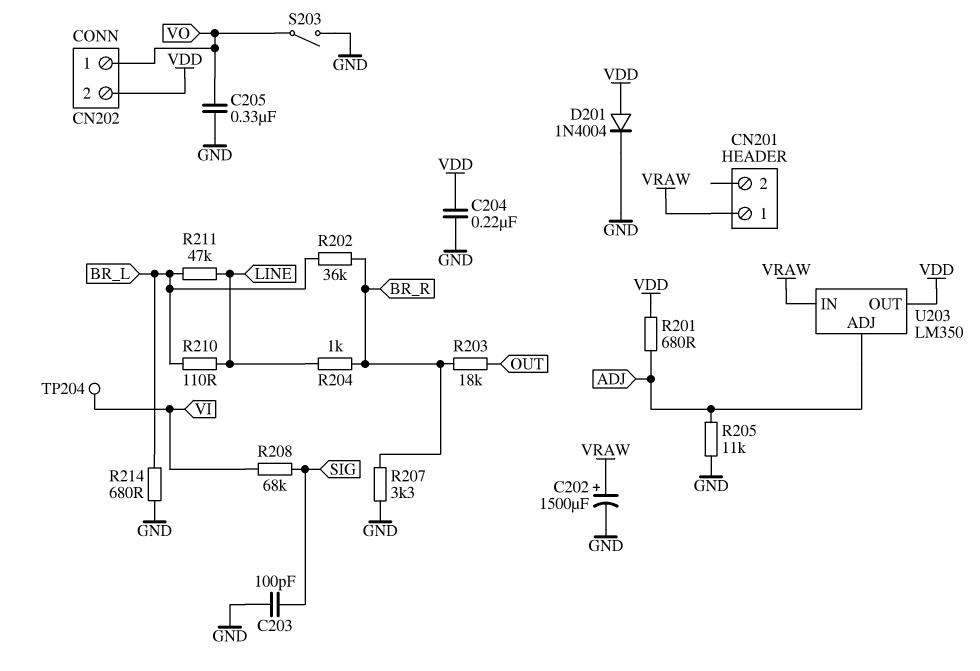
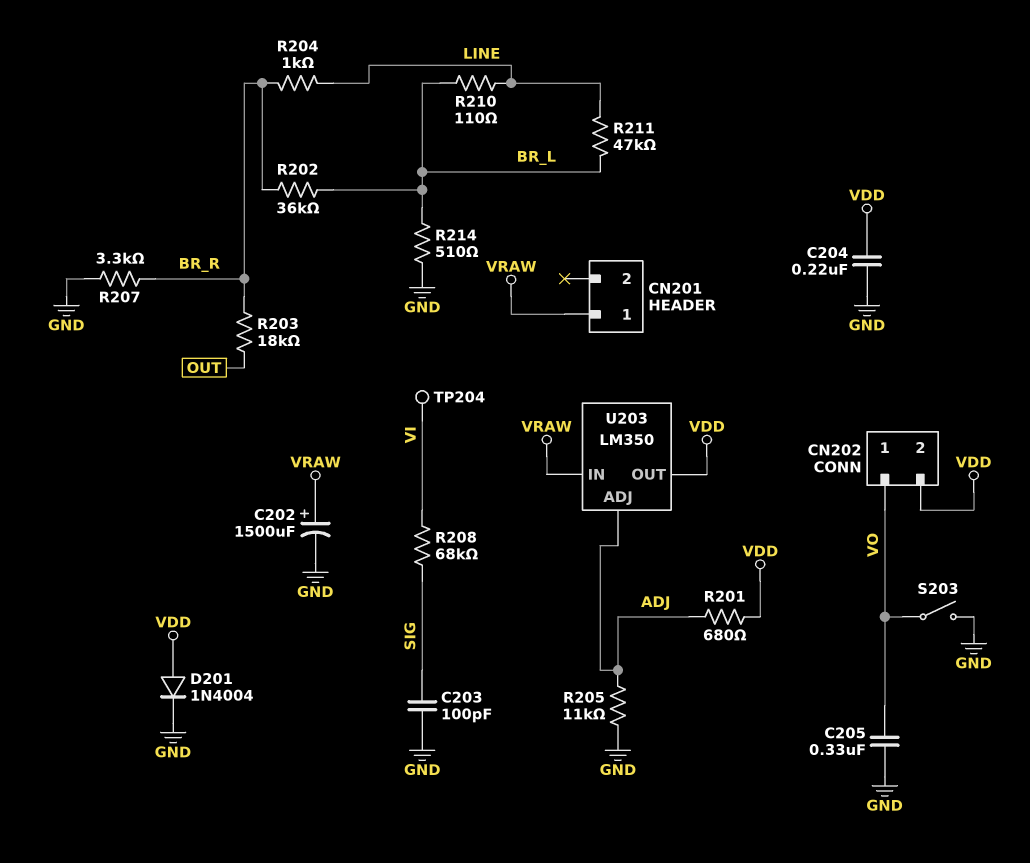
R214: 680 (BR_L, GND) -> 510 (BR_L, GND)

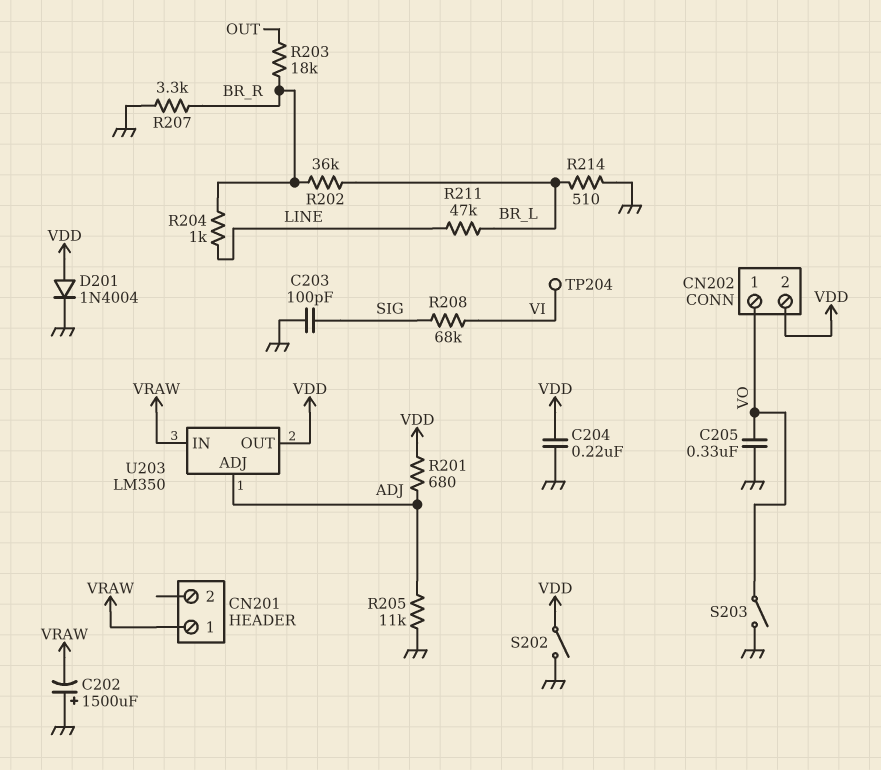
C202: 1500uF (plus VRAW, minus GND) -> 1500uF (plus GND, minus VRAW)
R210: 110 (BR_L, LINE) -> none
S202: none -> switch (GND, VDD)

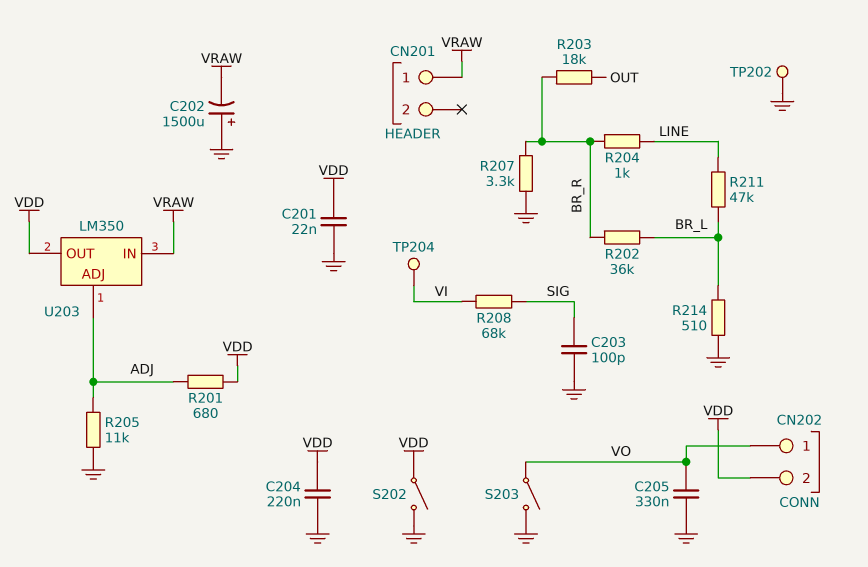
C201: none -> 22nF (GND, VDD)
D201: diode 1N4004 (A VDD, K GND) -> none
TP202: none -> test point (GND)

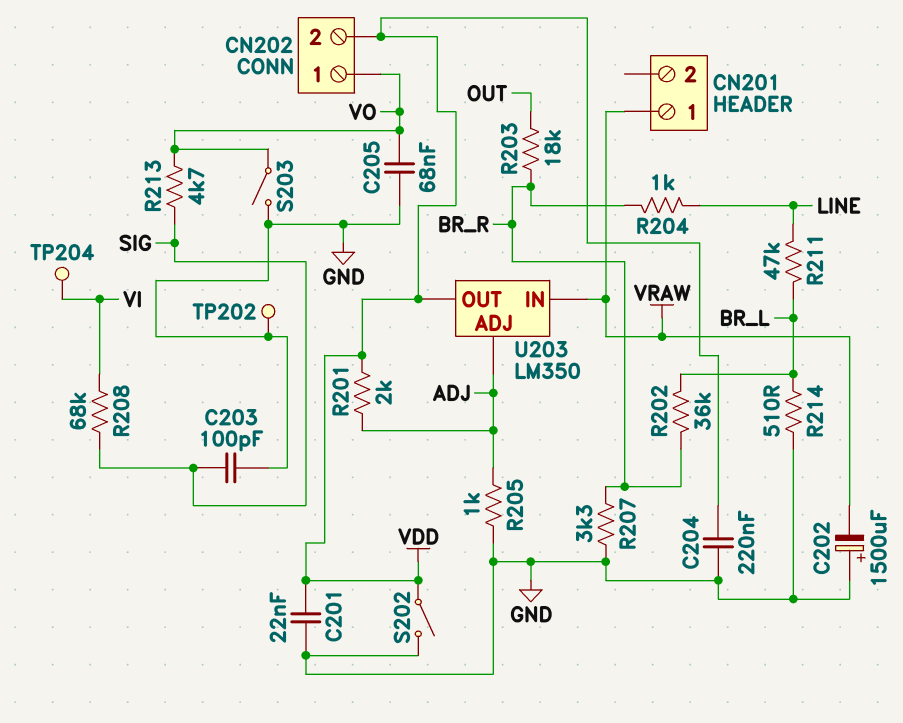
C205: 330nF (GND, VO) -> 68nF (GND, VO)
R201: 680 (ADJ, VDD) -> 2k (ADJ, VDD)
R205: 11k (ADJ, GND) -> 1k (ADJ, GND)
R213: none -> 4.7k (SIG, VO)

